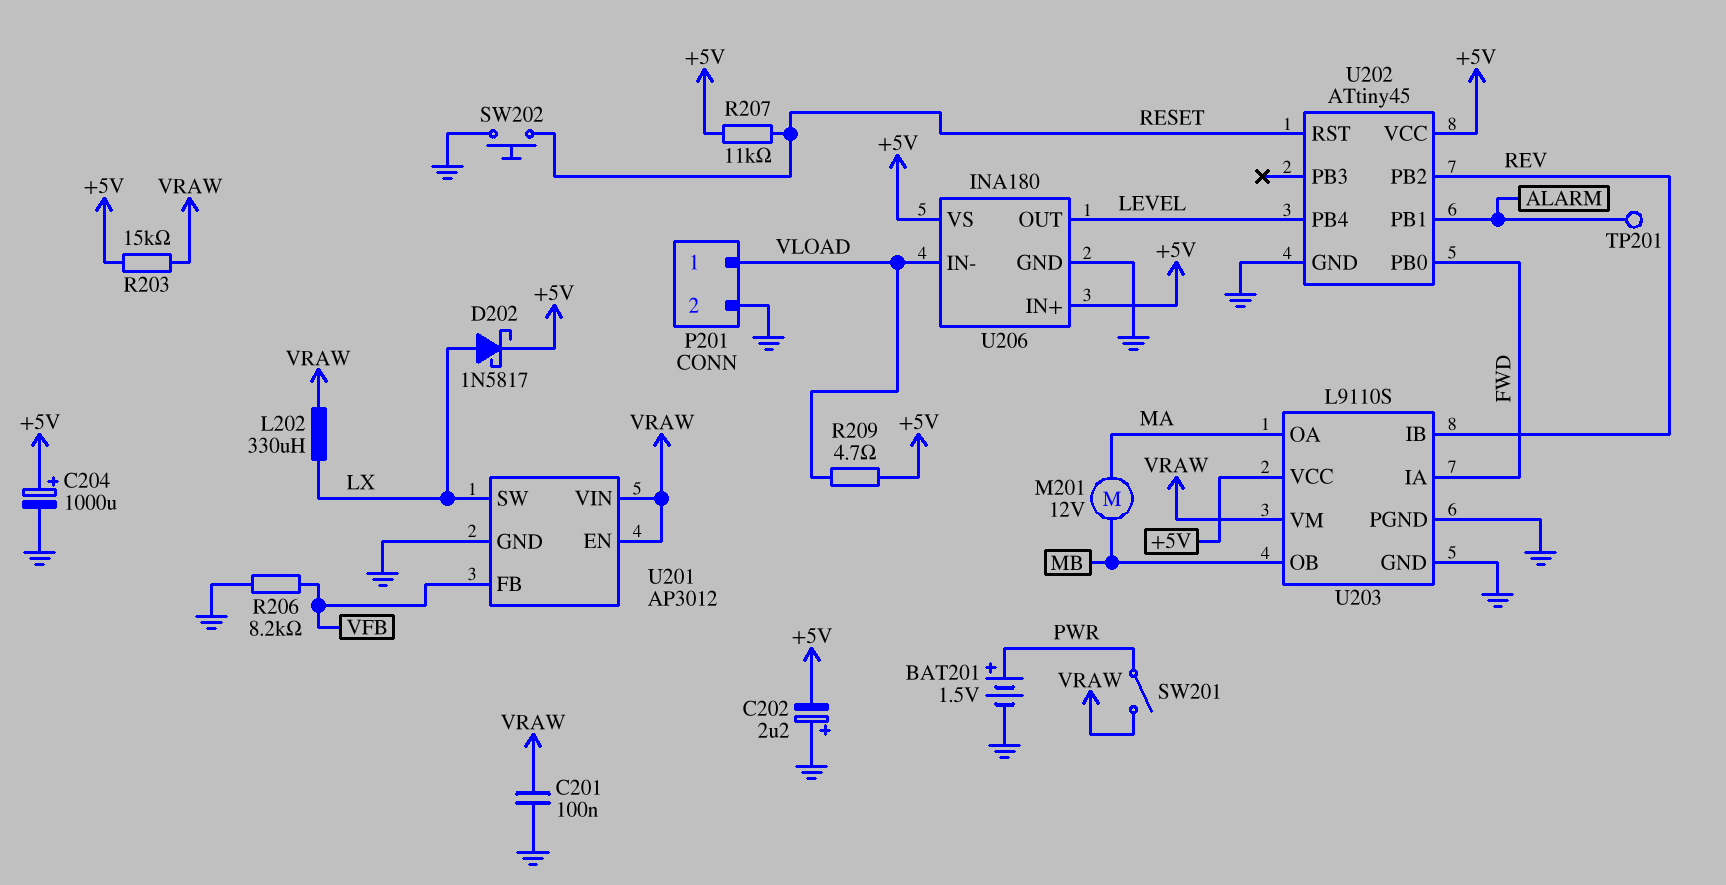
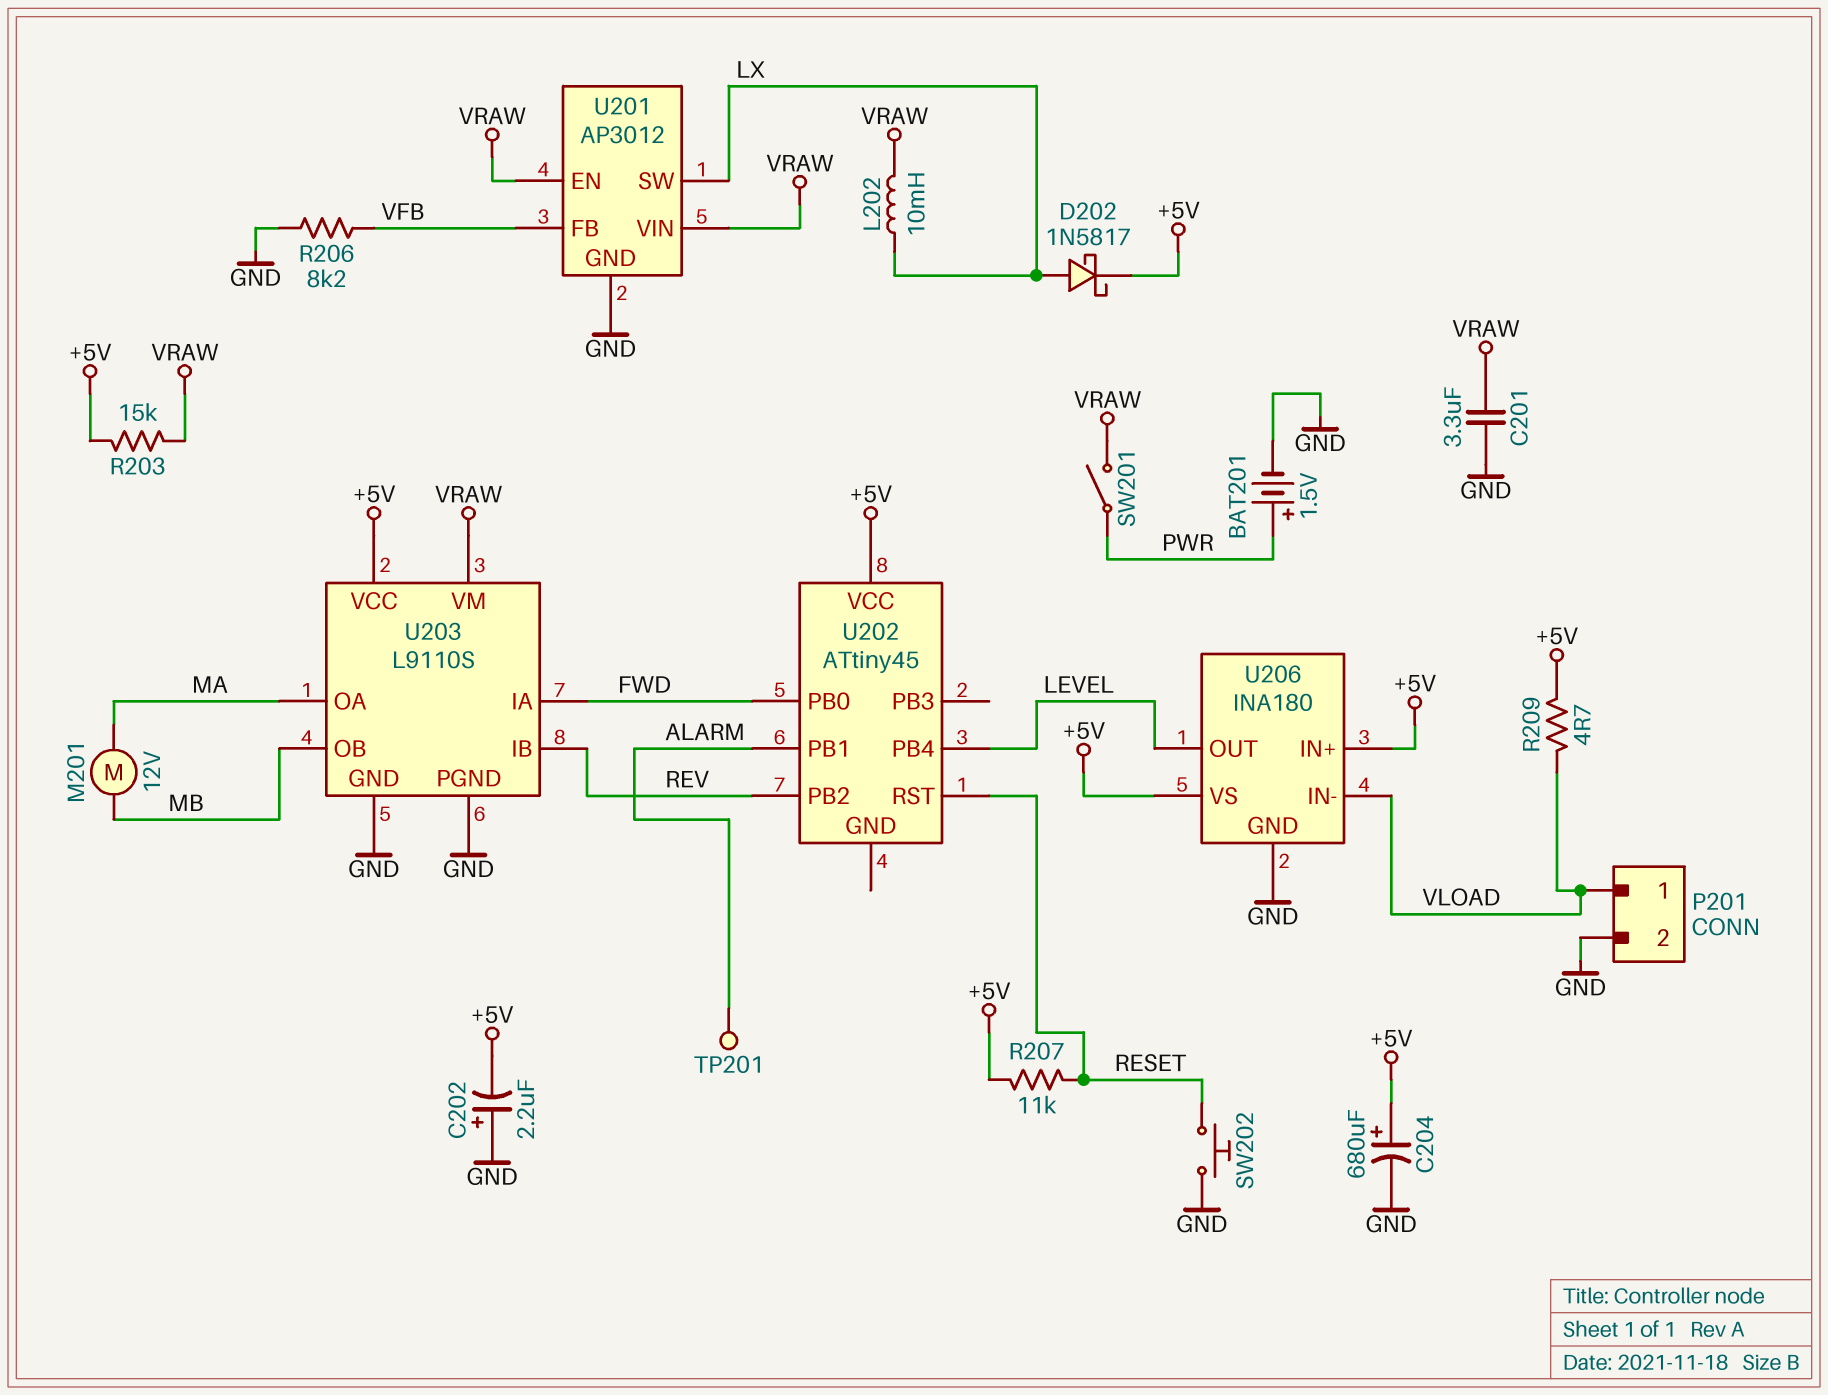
C201: 100nF (GND, VRAW) -> 3.3uF (GND, VRAW)
C204: 1000uF (plus +5V, minus GND) -> 680uF (plus +5V, minus GND)
L202: 330uH (LX, VRAW) -> 10mH (LX, VRAW)
U202 pin GND: GND -> none

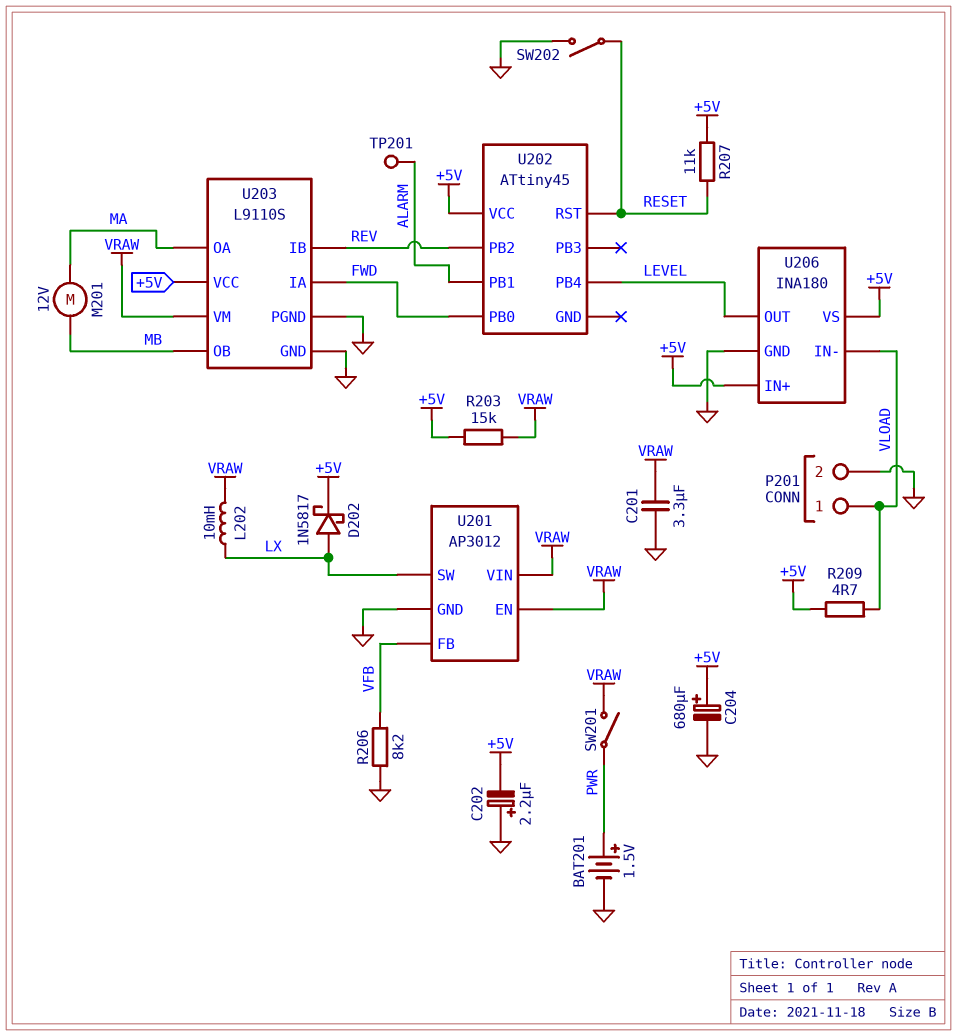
SW202: button (GND, RESET) -> switch (GND, RESET)

